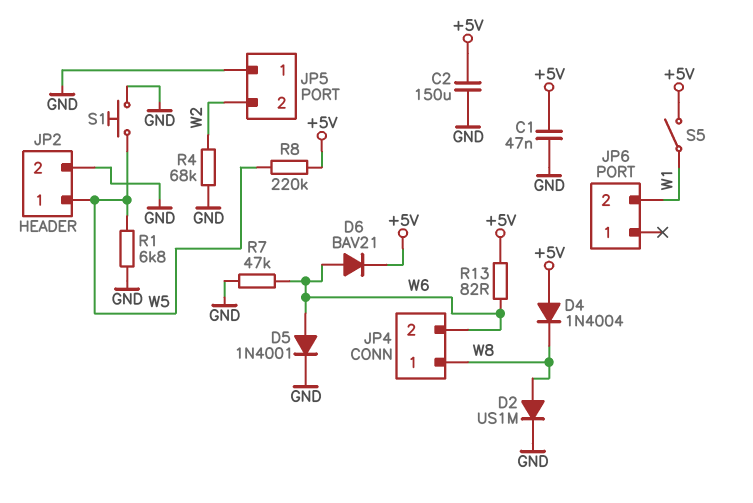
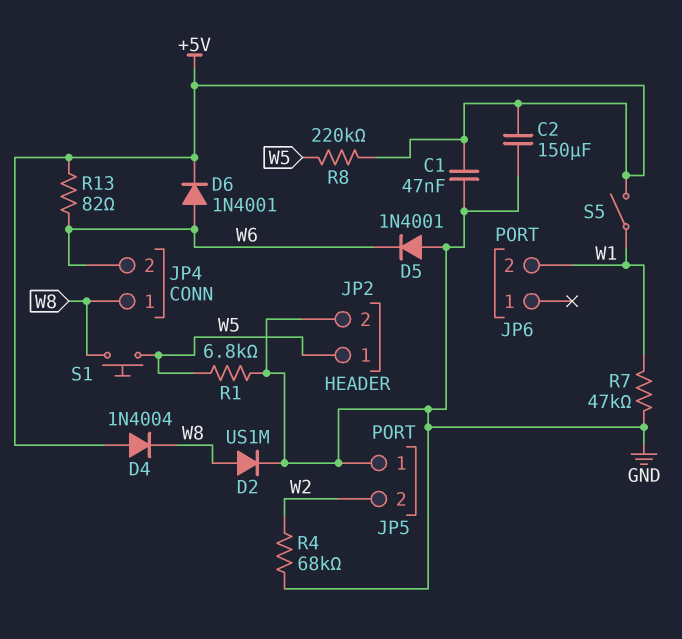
D5: diode 1N4001 (A W6, K GND) -> diode 1N4001 (A GND, K W6)
D6: diode BAV21 (A W6, K +5V) -> diode 1N4001 (A W6, K +5V)
R7: 47k (GND, W6) -> 47k (GND, W1)
S1: button (GND, W5) -> button (W5, W8)

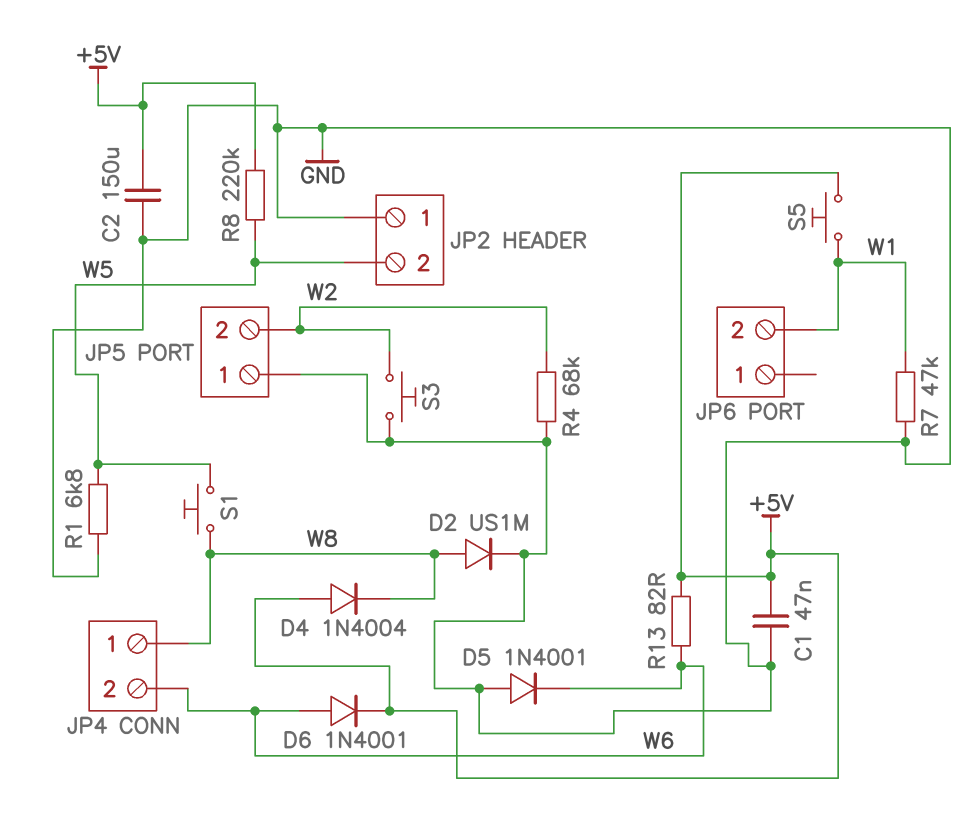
JP2 pin 1: W5 -> GND
JP2 pin 2: GND -> W5
S3: none -> button (GND, W2)
S5: switch (+5V, W1) -> button (+5V, W1)

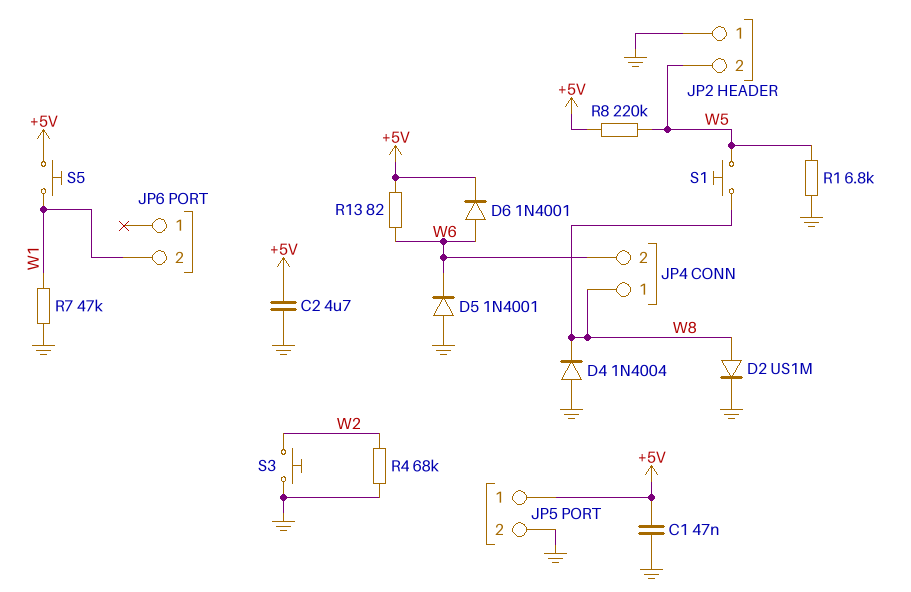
C2: 150uF (+5V, GND) -> 4.7uF (+5V, GND)
D4: diode 1N4004 (A +5V, K W8) -> diode 1N4004 (A GND, K W8)
JP5 pin 1: GND -> +5V
JP5 pin 2: W2 -> GND

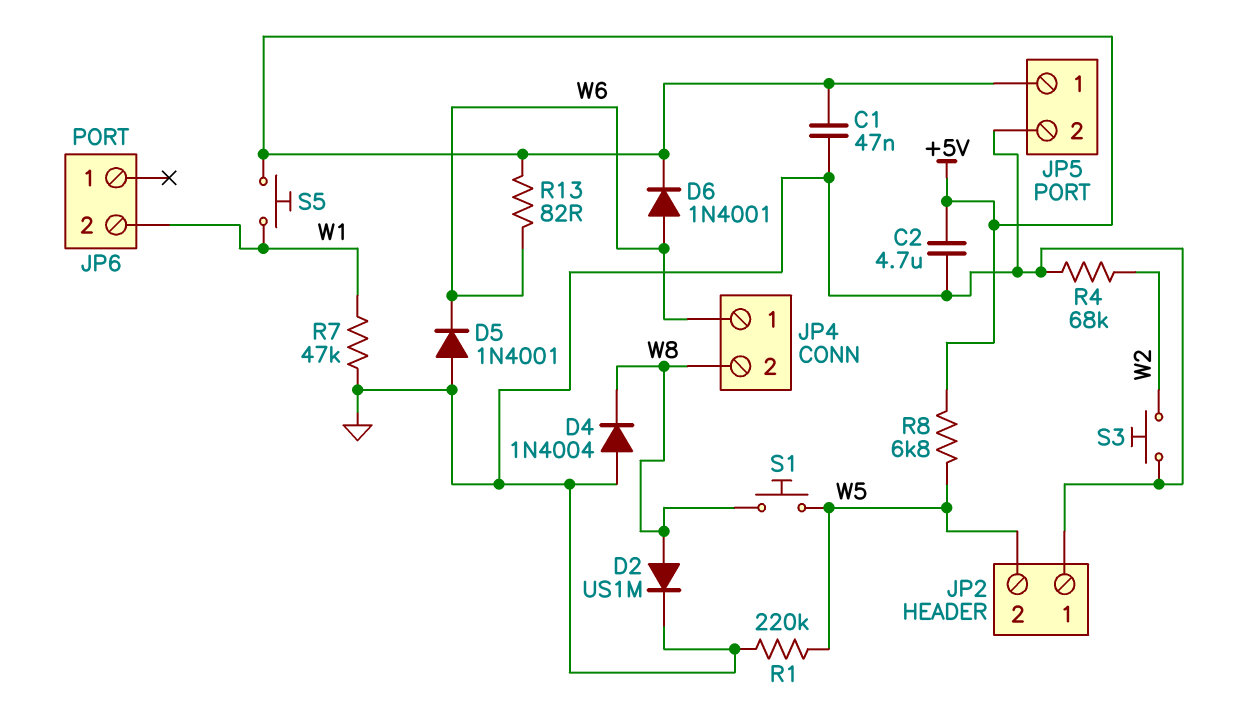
JP4 pin 1: W8 -> W6
JP4 pin 2: W6 -> W8
R1: 6.8k (GND, W5) -> 220k (GND, W5)
R8: 220k (+5V, W5) -> 6.8k (+5V, W5)

